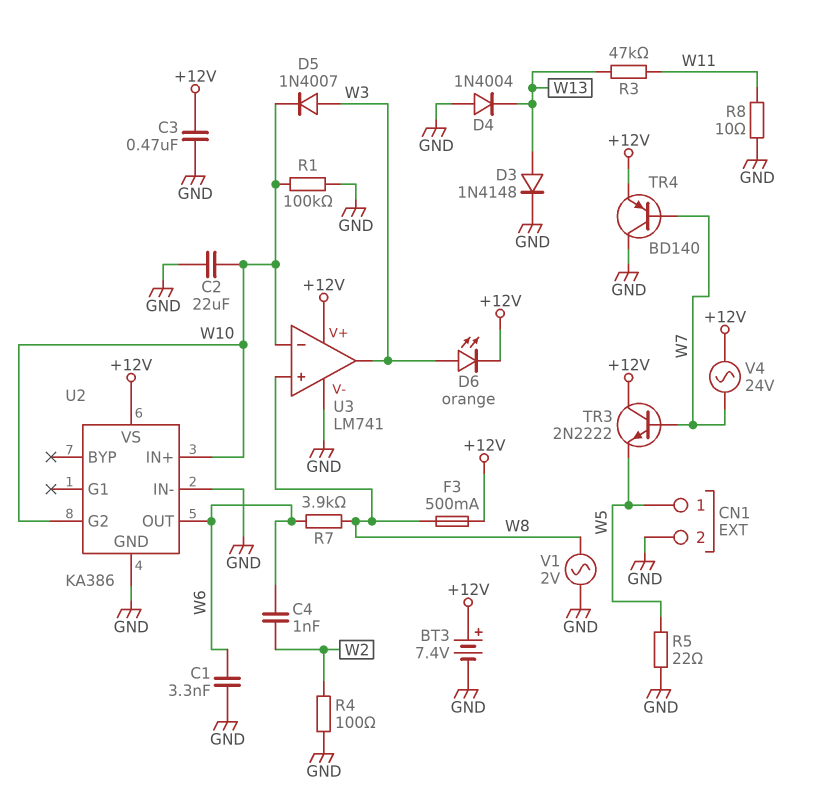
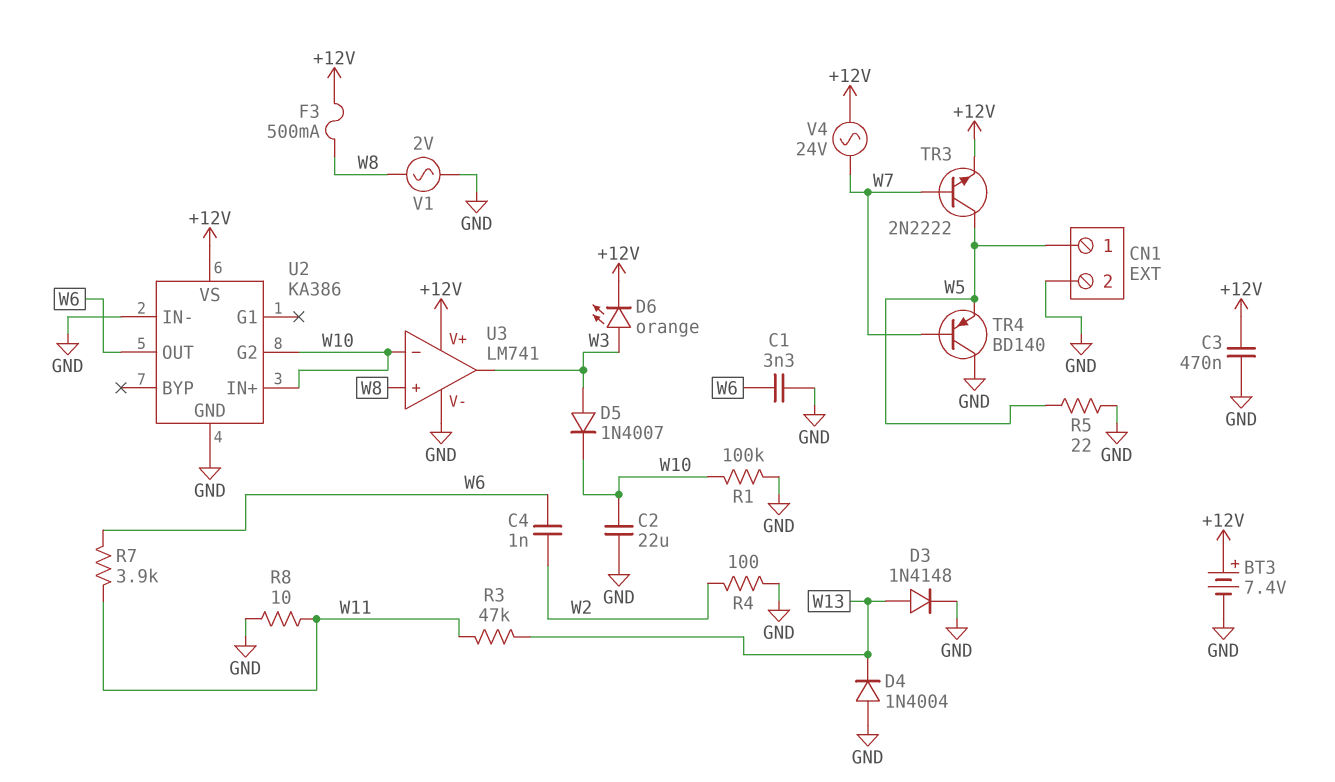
R7: 3.9k (W6, W8) -> 3.9k (W6, W11)
TR3: NPN 2N2222 (B W7, C +12V, E W5) -> NPN 2N2222 (B W7, C W5, E +12V)
TR4: PNP BD140 (B W7, C GND, E +12V) -> PNP BD140 (B W7, C GND, E W5)

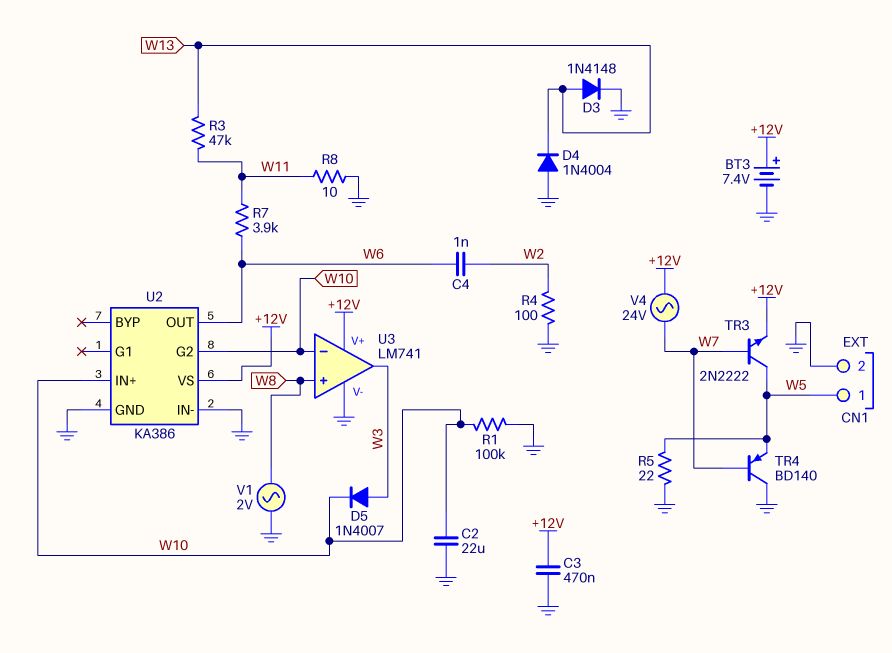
C1: 3.3nF (GND, W6) -> none
D6: LED orange (A W3, K +12V) -> none
F3: 500mA (+12V, W8) -> none

